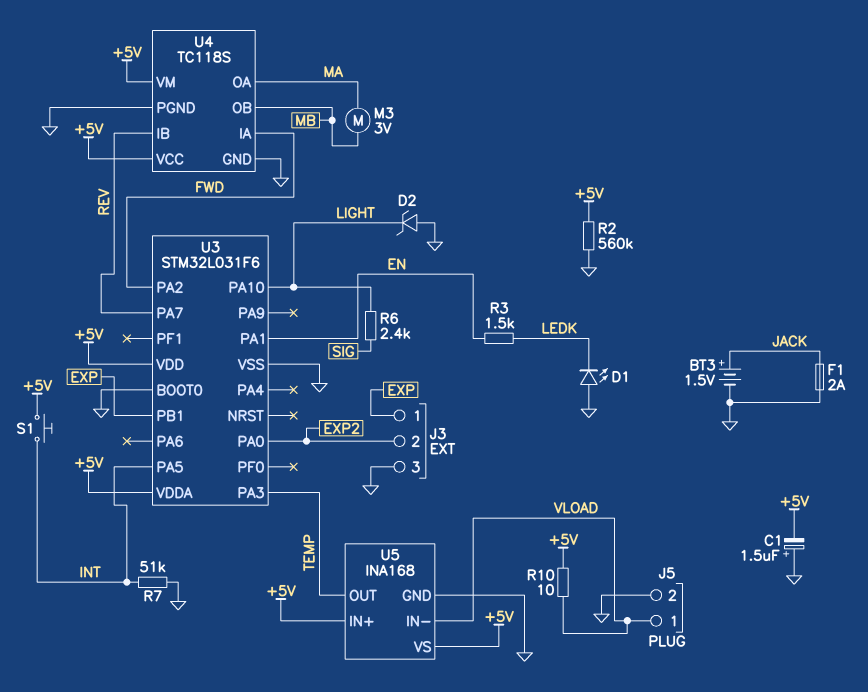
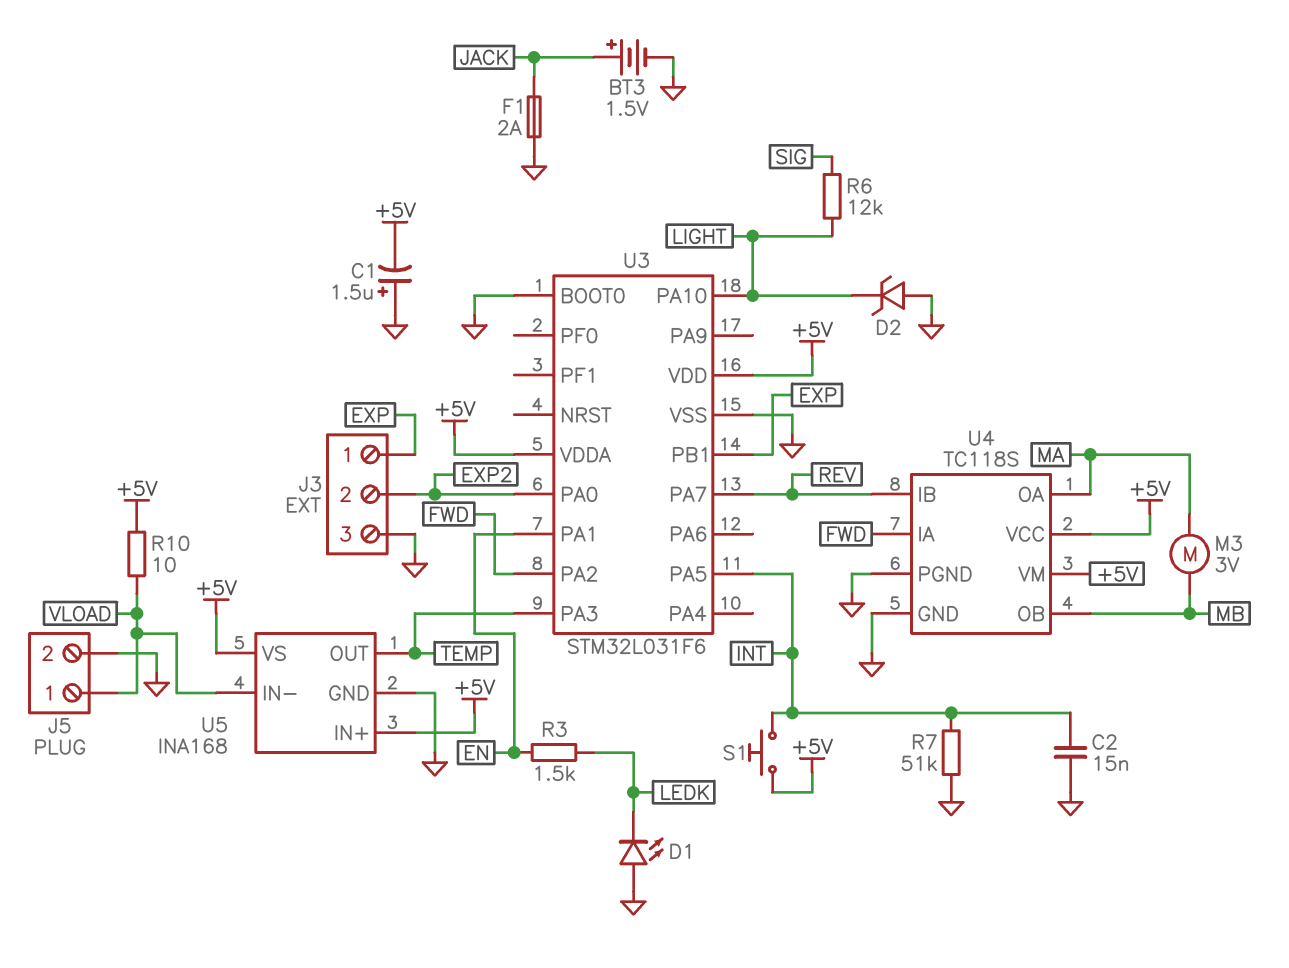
C2: none -> 15nF (GND, INT)
R2: 560k (+5V, GND) -> none
R6: 2.4k (LIGHT, SIG) -> 12k (LIGHT, SIG)

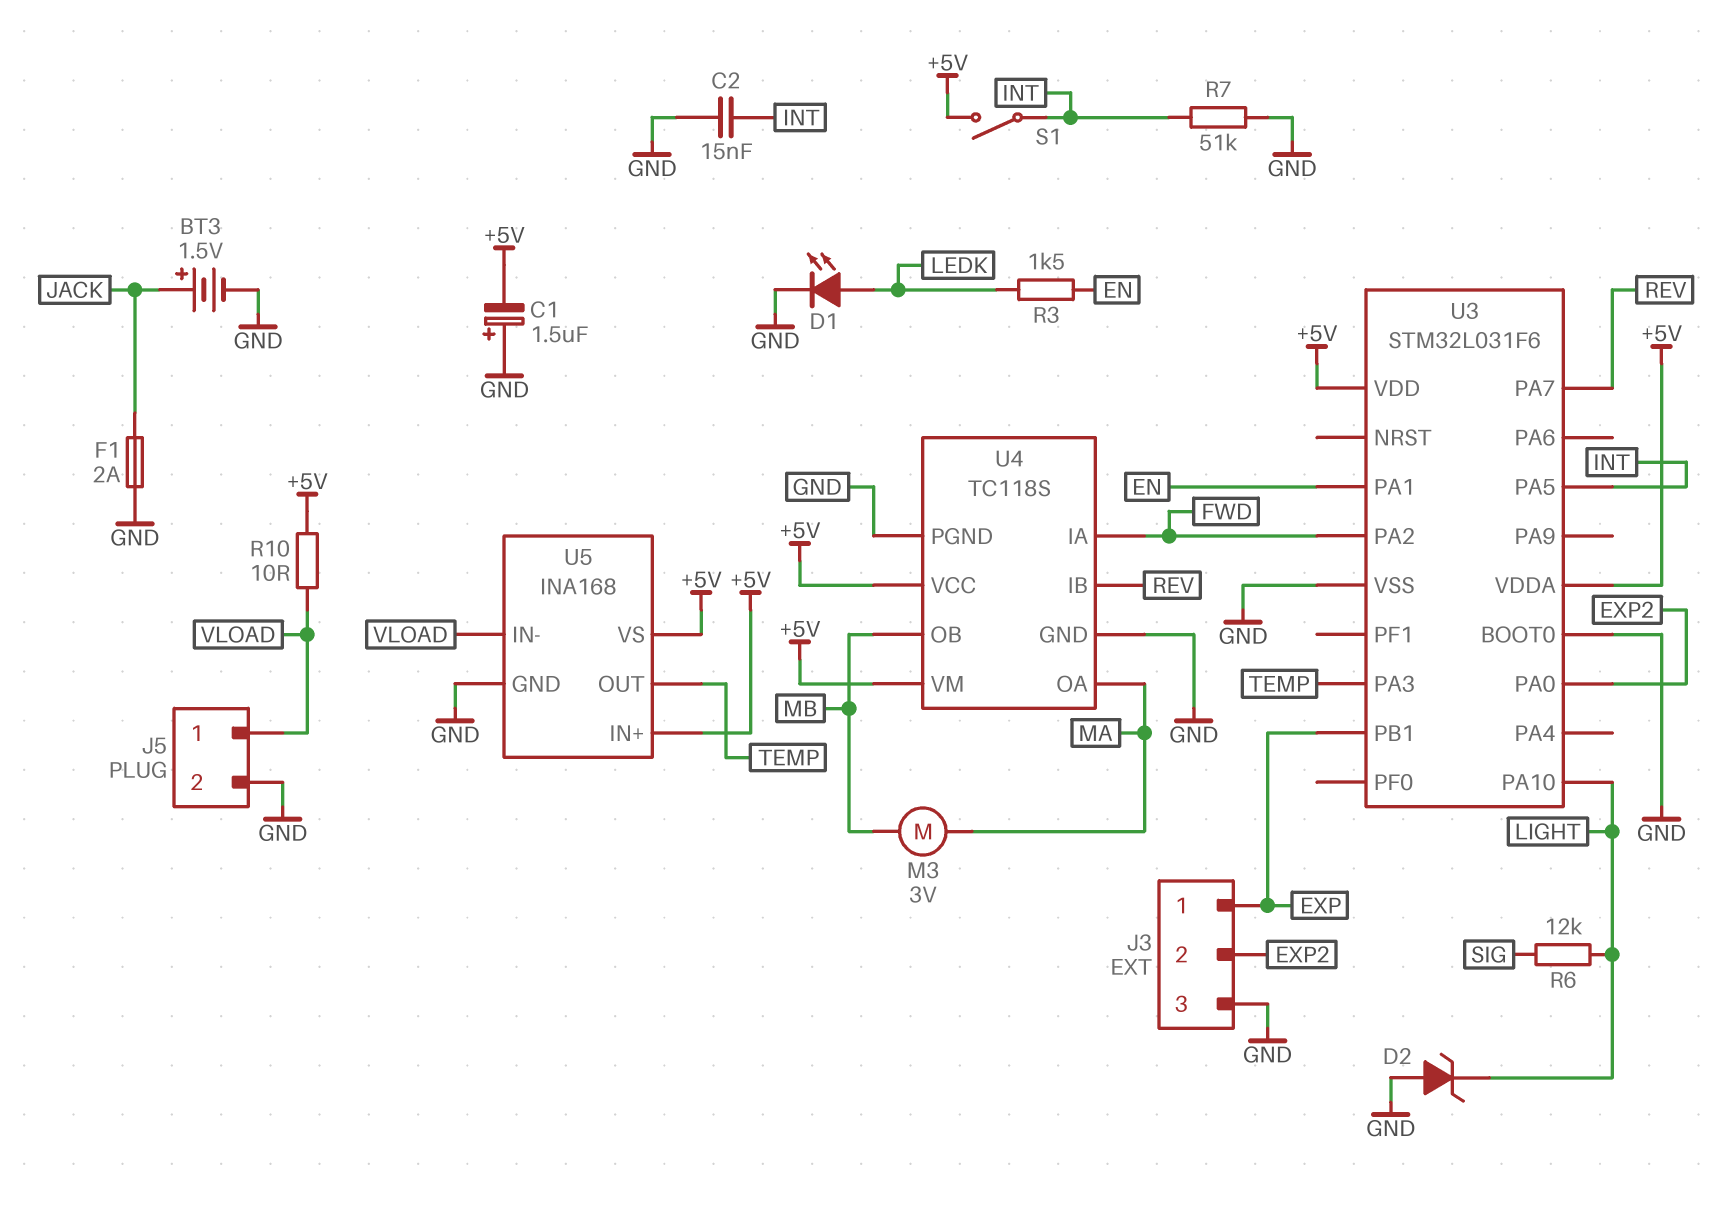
D1: LED (A GND, K LEDK) -> LED (A LEDK, K GND)
S1: button (+5V, INT) -> switch (+5V, INT)

